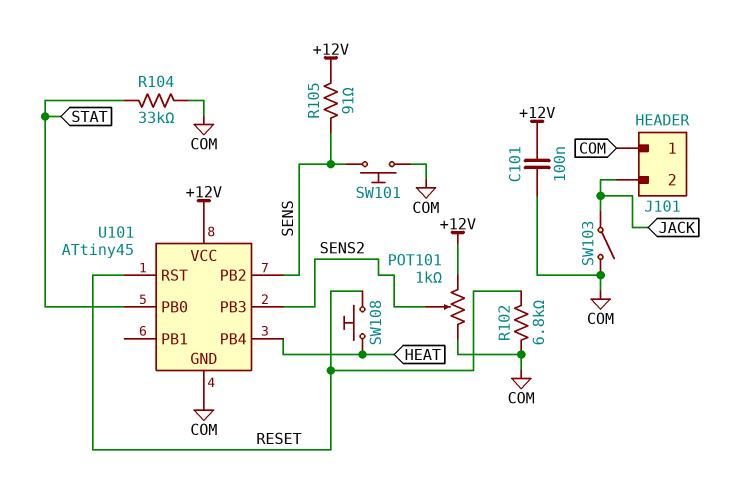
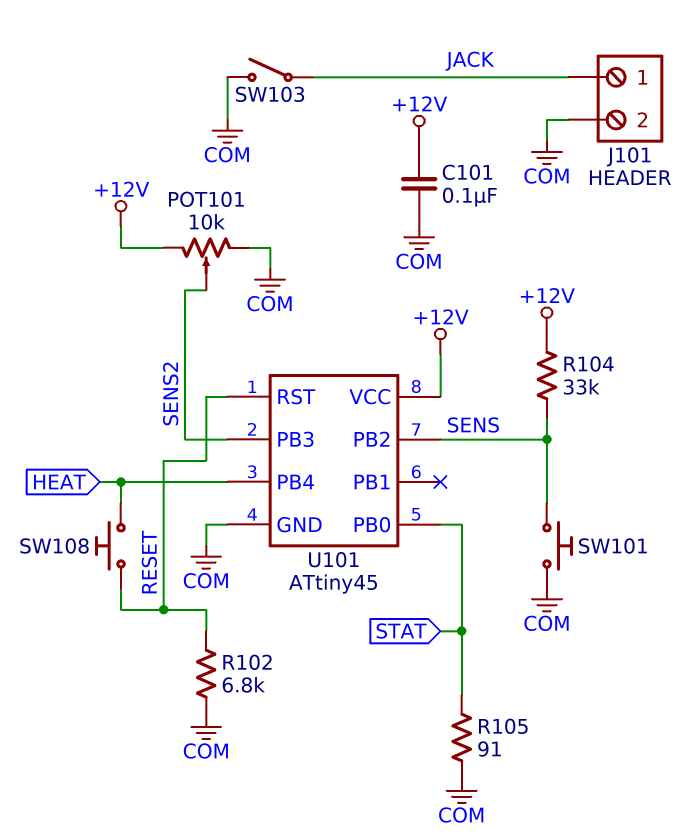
J101 pin 1: COM -> JACK
J101 pin 2: JACK -> COM
POT101: 1k (+12V, COM, wiper SENS2) -> 10k (+12V, COM, wiper SENS2)
R104: 33k (COM, STAT) -> 33k (+12V, SENS)
R105: 91 (+12V, SENS) -> 91 (COM, STAT)

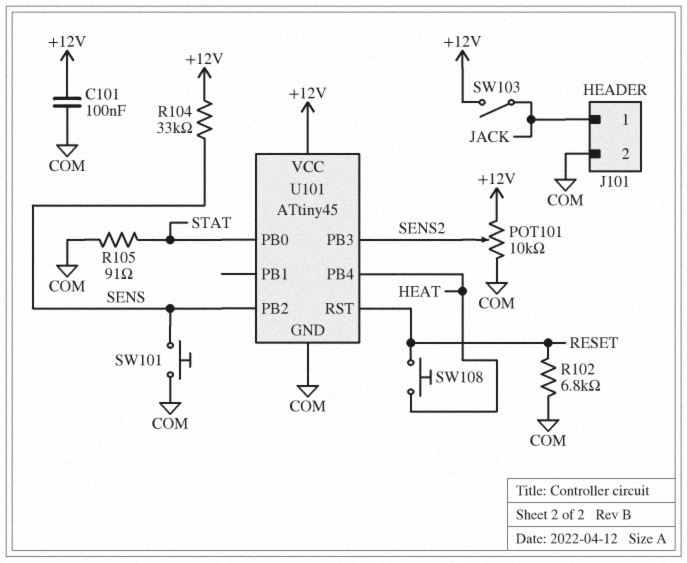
SW103: switch (COM, JACK) -> switch (+12V, JACK)

